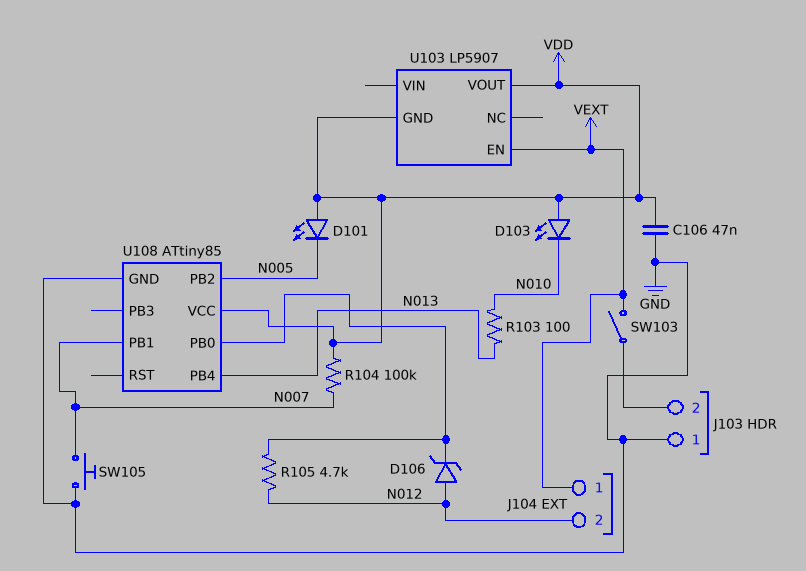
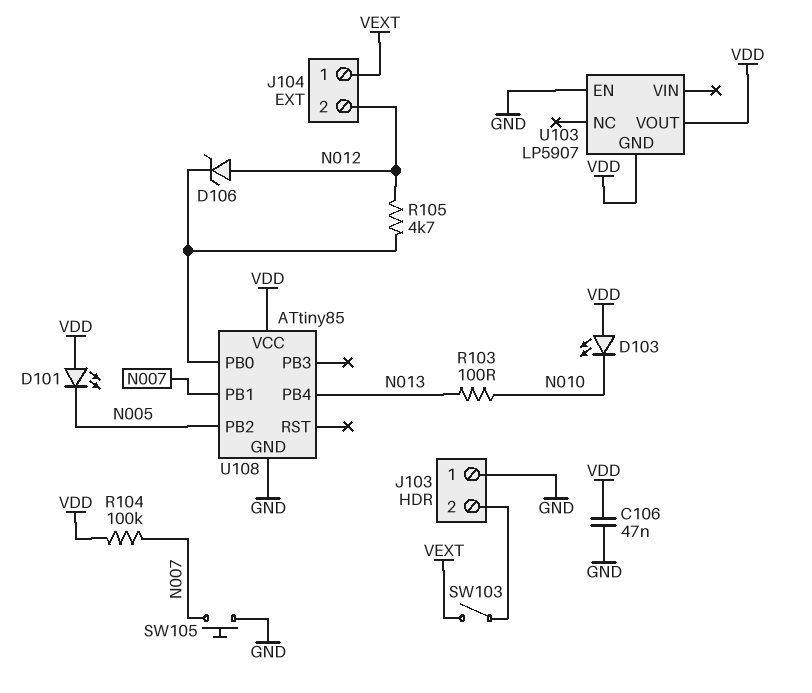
U103 pin EN: VEXT -> GND

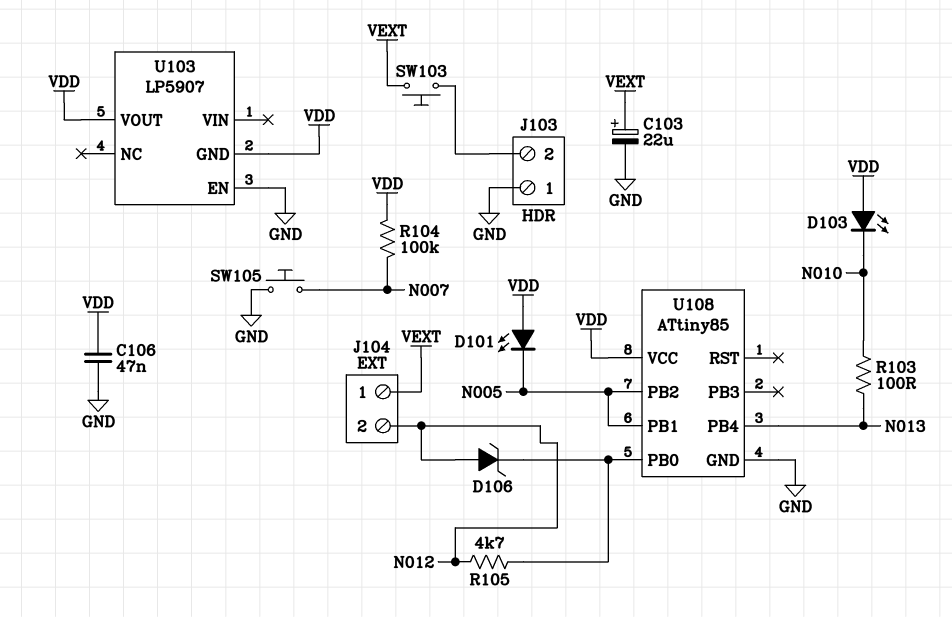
C103: none -> 22uF (plus VEXT, minus GND)
SW103: switch (J103/2, VEXT) -> button (J103/2, VEXT)
U108 pin PB1: N007 -> N005

